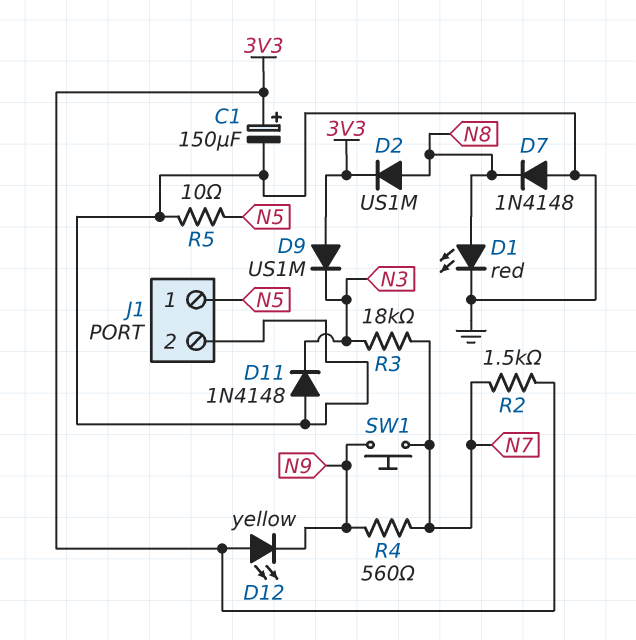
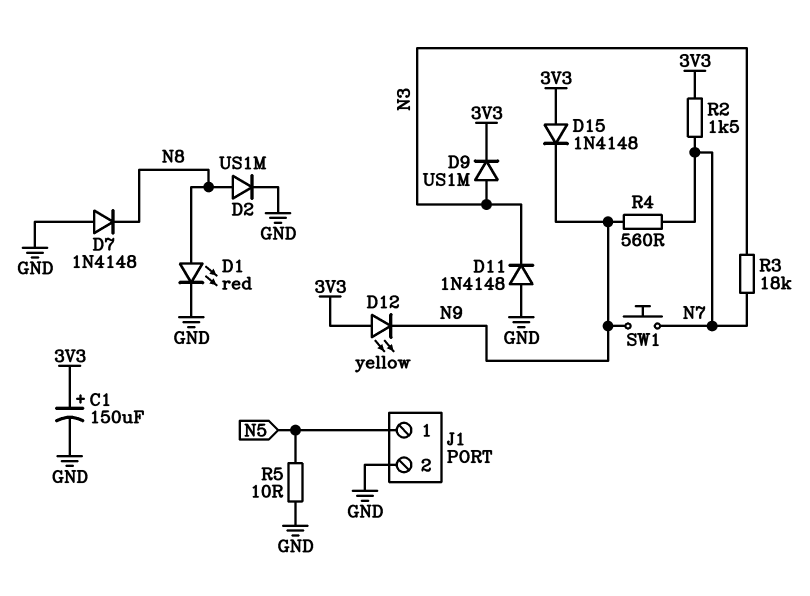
D2: diode US1M (A N8, K 3V3) -> diode US1M (A N8, K GND)
D9: diode US1M (A 3V3, K N3) -> diode US1M (A N3, K 3V3)
D15: none -> diode 1N4148 (A 3V3, K N9)

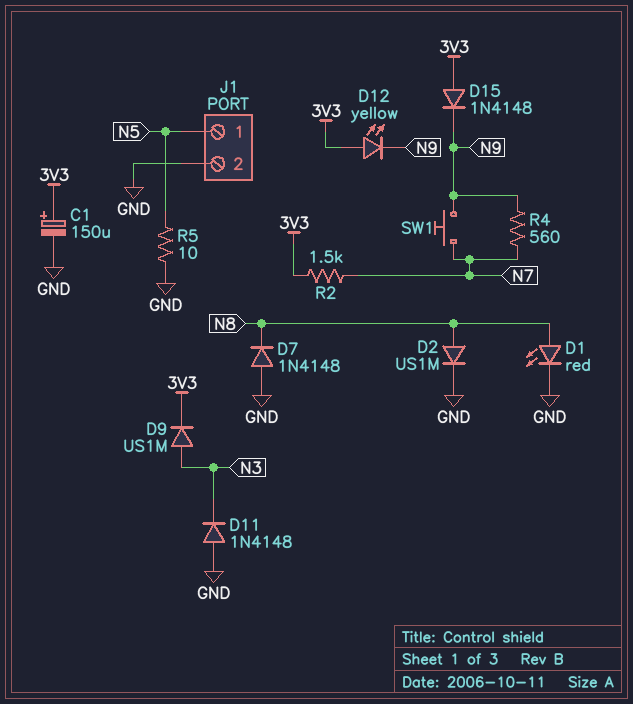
R3: 18k (N3, N7) -> none

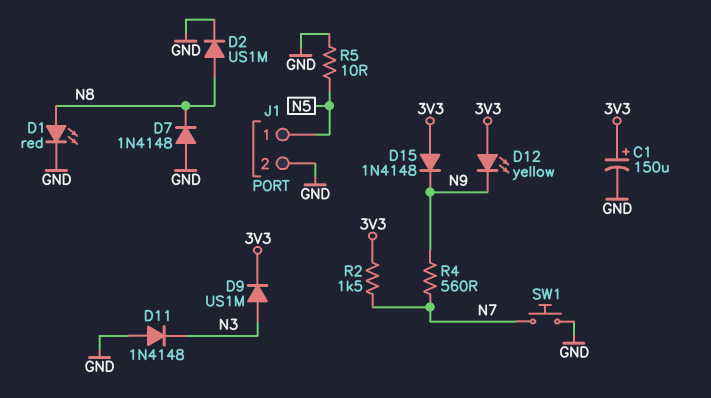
SW1: button (N7, N9) -> button (GND, N7)

